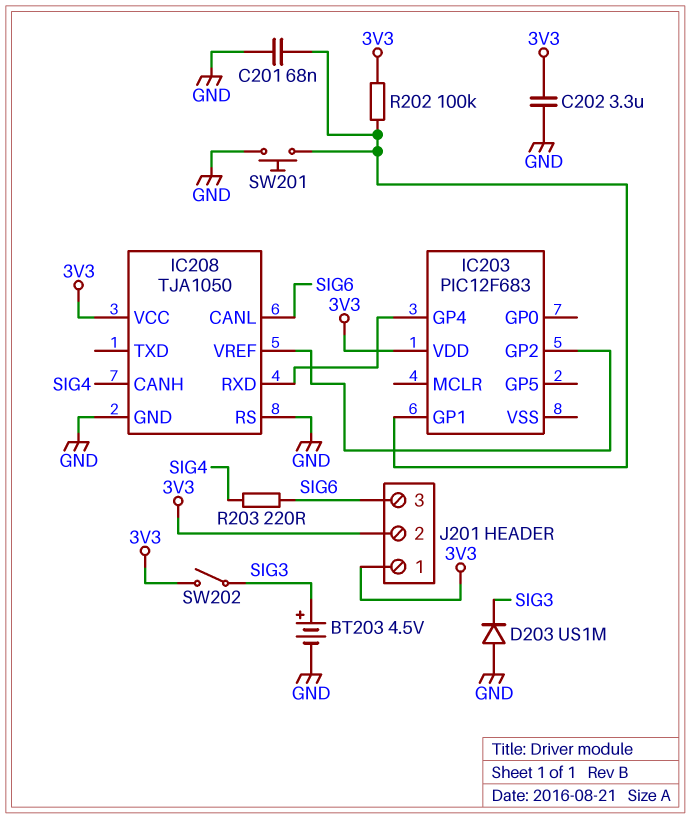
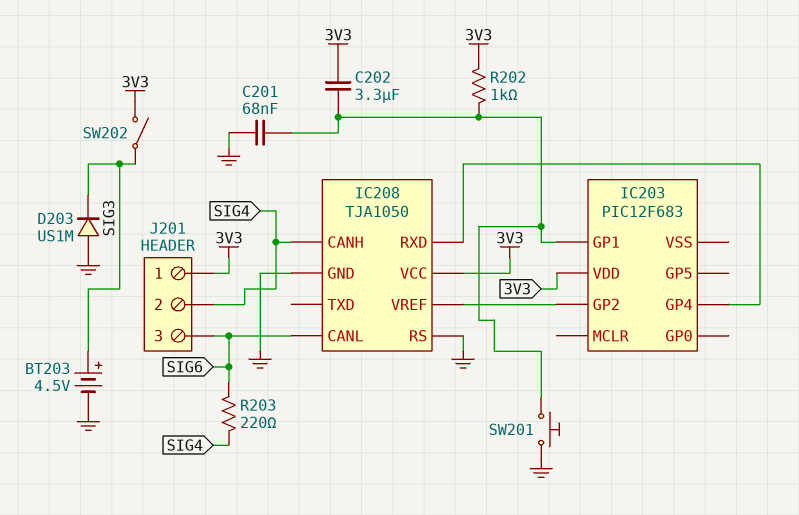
C202: 3.3uF (3V3, GND) -> 3.3uF (3V3, IC203/GP1)
J201 pin 2: 3V3 -> SIG4
R202: 100k (3V3, IC203/GP1) -> 1k (3V3, IC203/GP1)

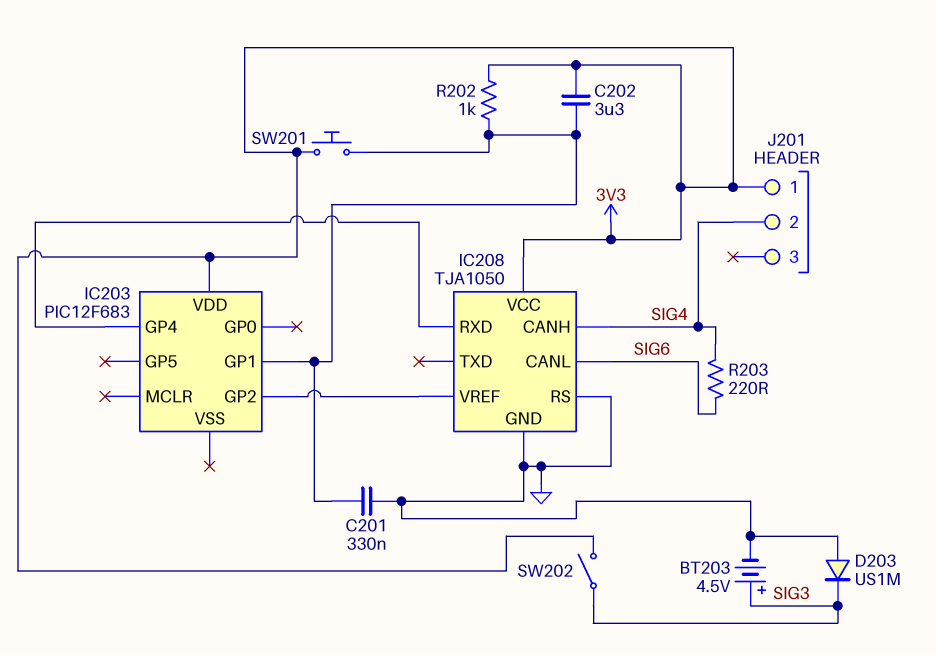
C201: 68nF (GND, IC203/GP1) -> 330nF (GND, IC203/GP1)
J201 pin 3: SIG6 -> none
SW201: button (GND, IC203/GP1) -> button (3V3, IC203/GP1)

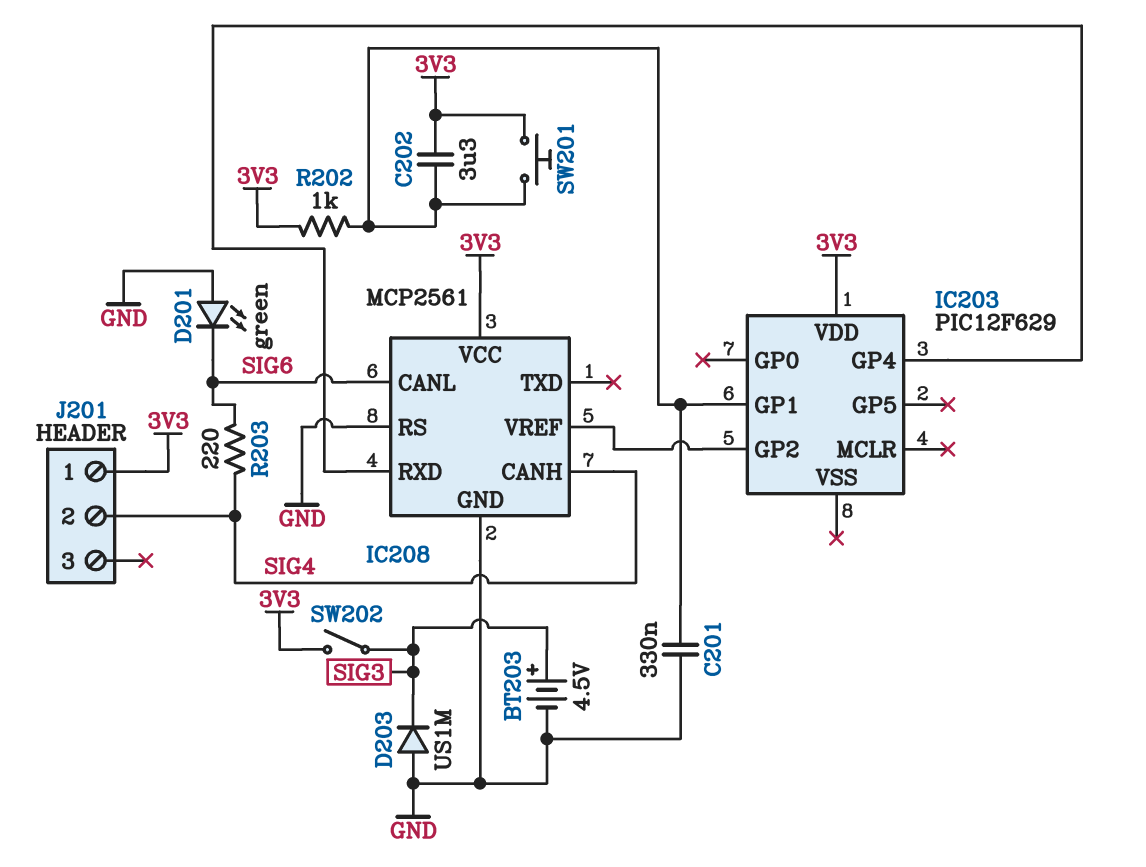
D201: none -> LED green (A GND, K SIG6)
IC203: PIC12F683 -> PIC12F629
IC208: TJA1050 -> MCP2561

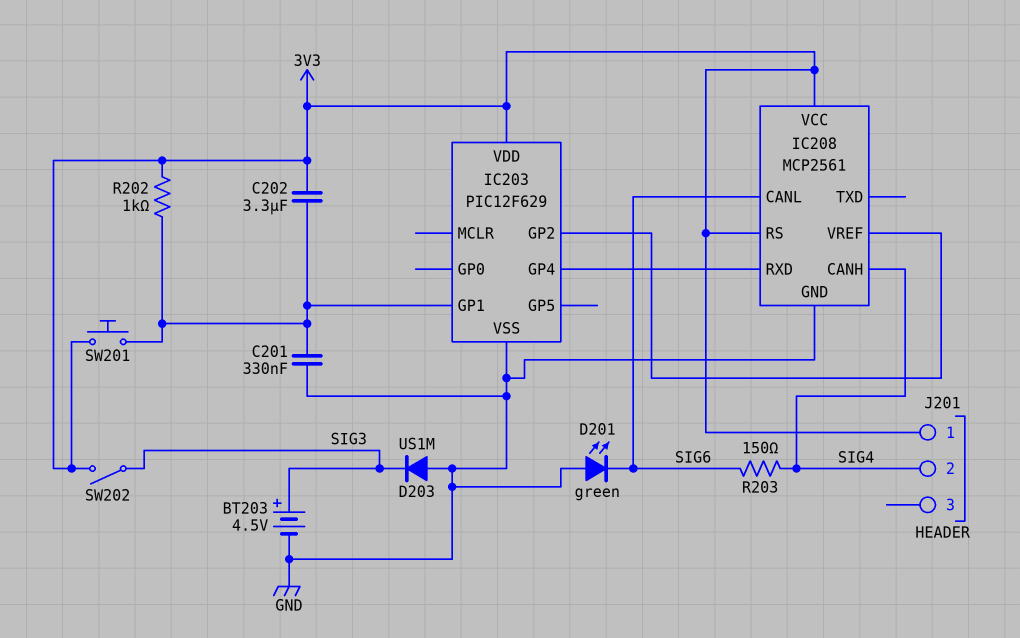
IC203 pin VSS: none -> GND
IC208 pin RS: GND -> 3V3
R203: 220 (SIG4, SIG6) -> 150 (SIG4, SIG6)

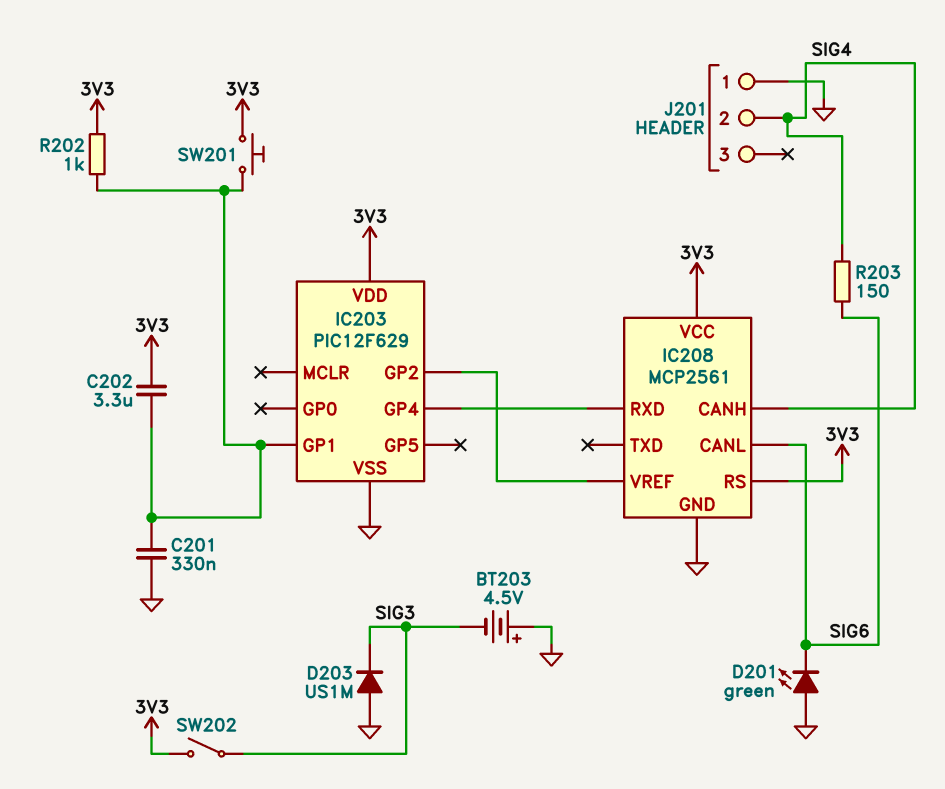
BT203: 4.5V (plus SIG3, minus GND) -> 4.5V (plus GND, minus SIG3)
J201 pin 1: 3V3 -> GND

